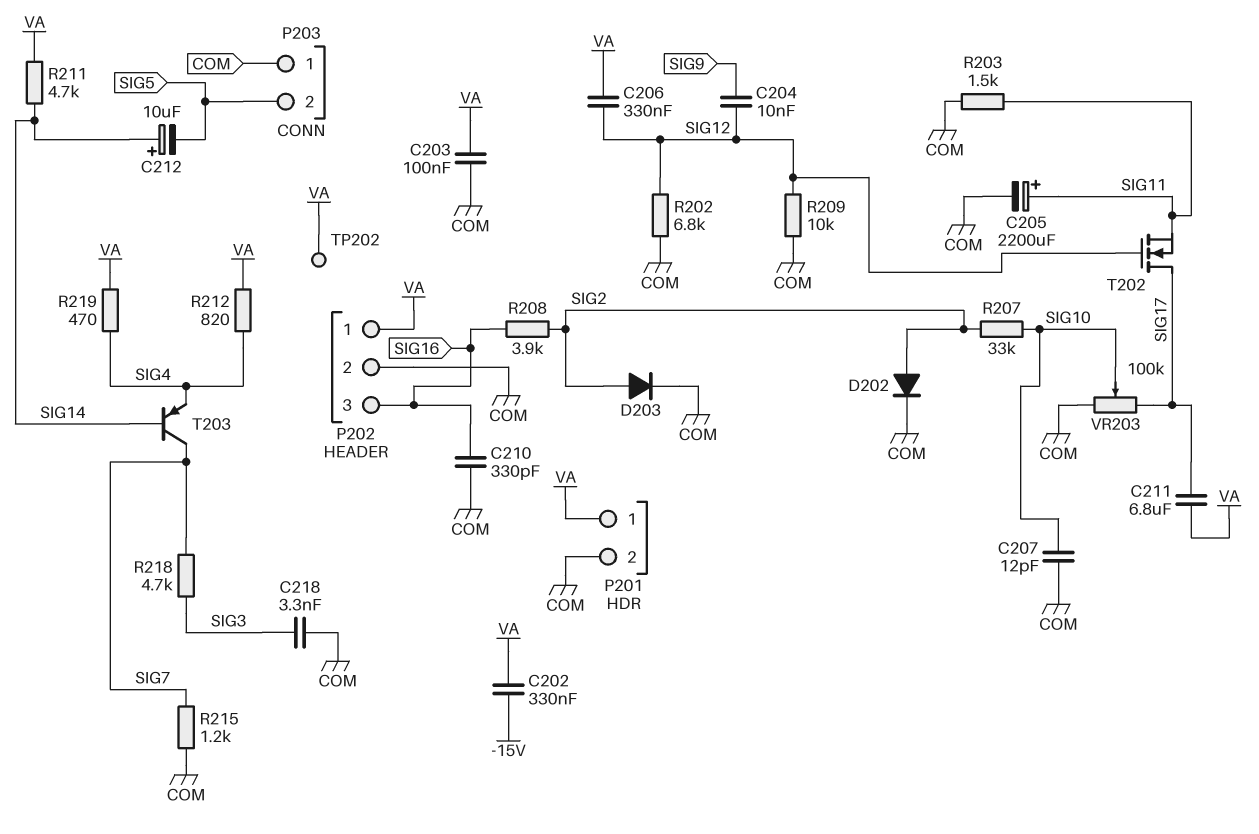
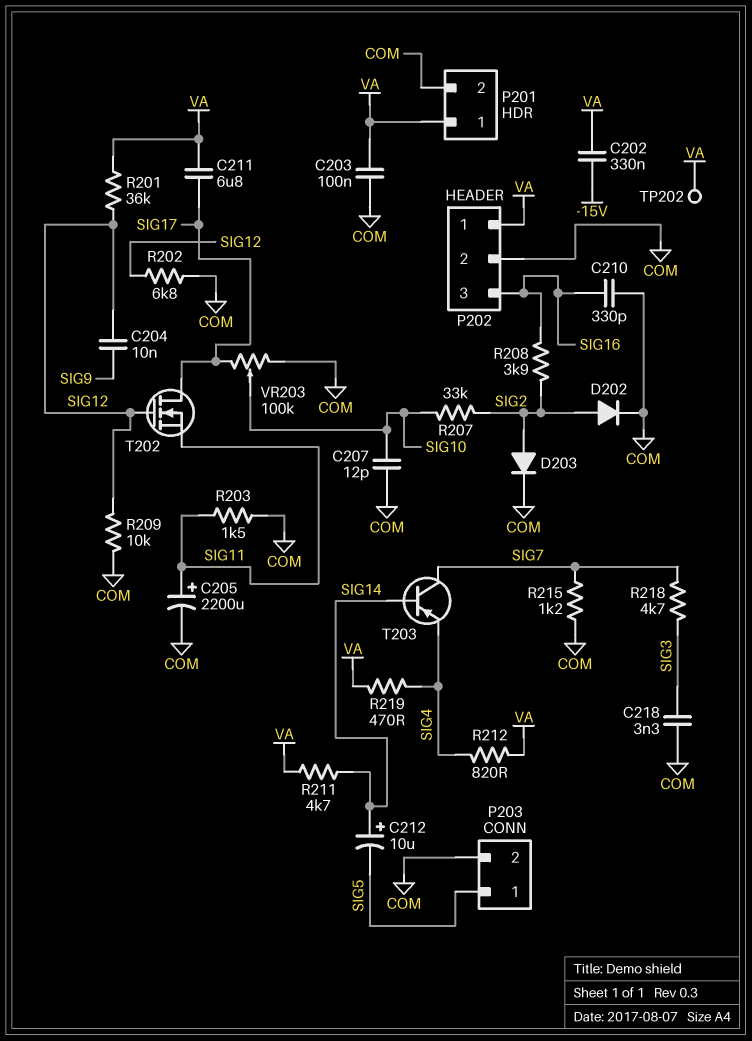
C206: 330nF (SIG12, VA) -> none
P203 pin 1: COM -> SIG5
P203 pin 2: SIG5 -> COM
R201: none -> 36k (SIG12, VA)

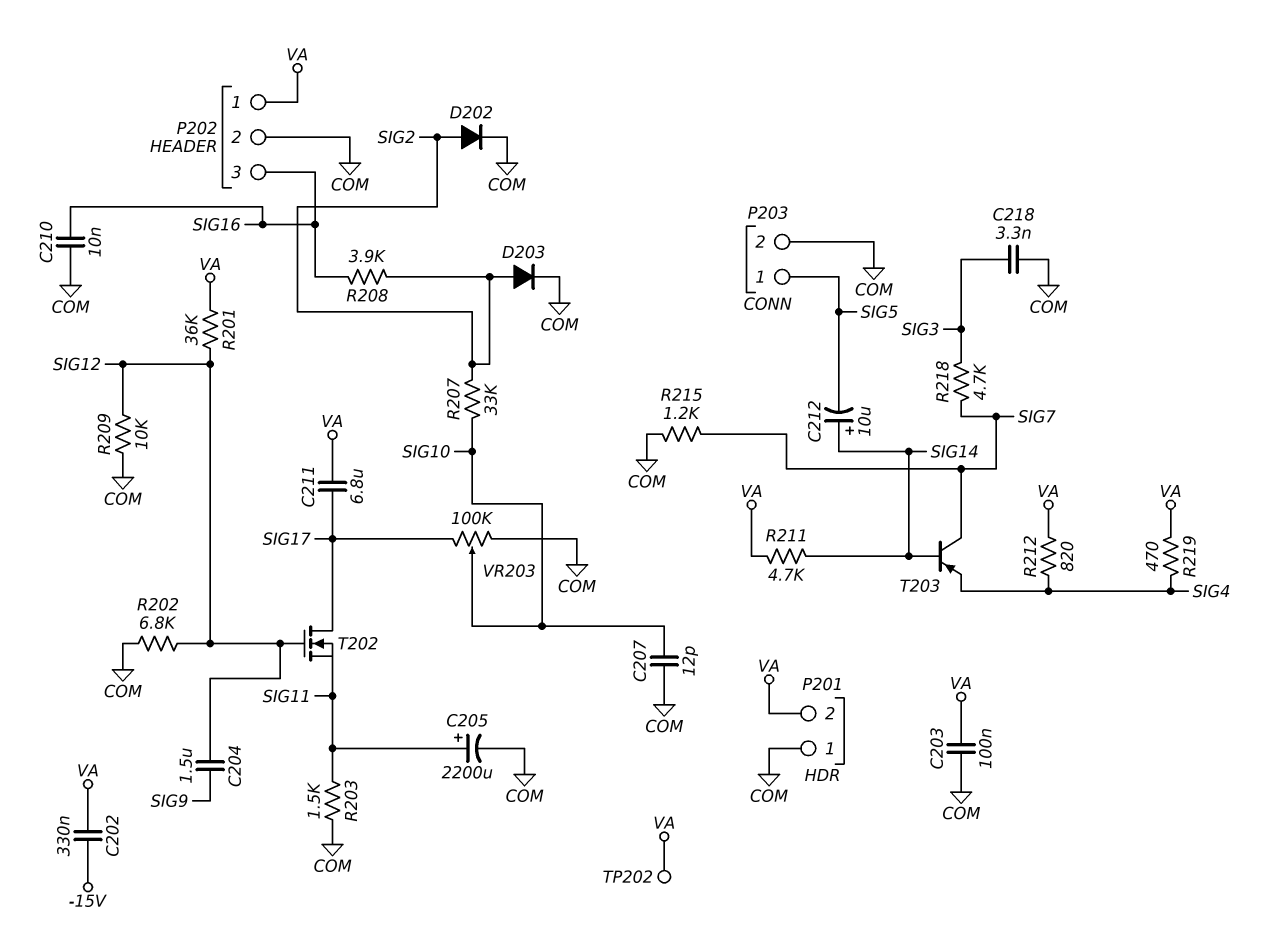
C204: 10nF (SIG9, SIG12) -> 1.5uF (SIG9, SIG12)
C210: 330pF (COM, SIG16) -> 10nF (COM, SIG16)
P201 pin 1: VA -> COM
P201 pin 2: COM -> VA

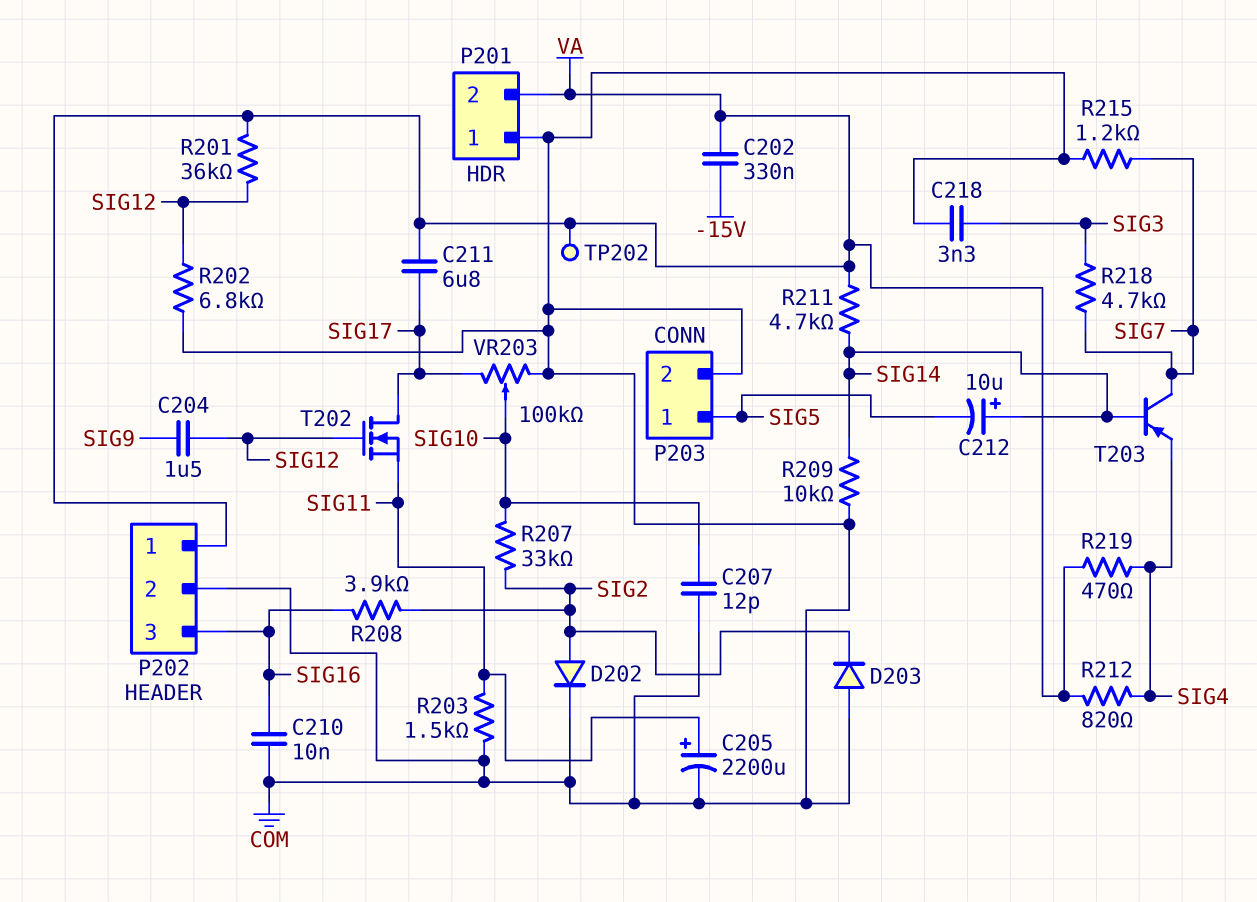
C203: 100nF (COM, VA) -> none
D203: diode (A SIG2, K COM) -> diode (A COM, K SIG2)
R209: 10k (COM, SIG12) -> 10k (COM, SIG14)

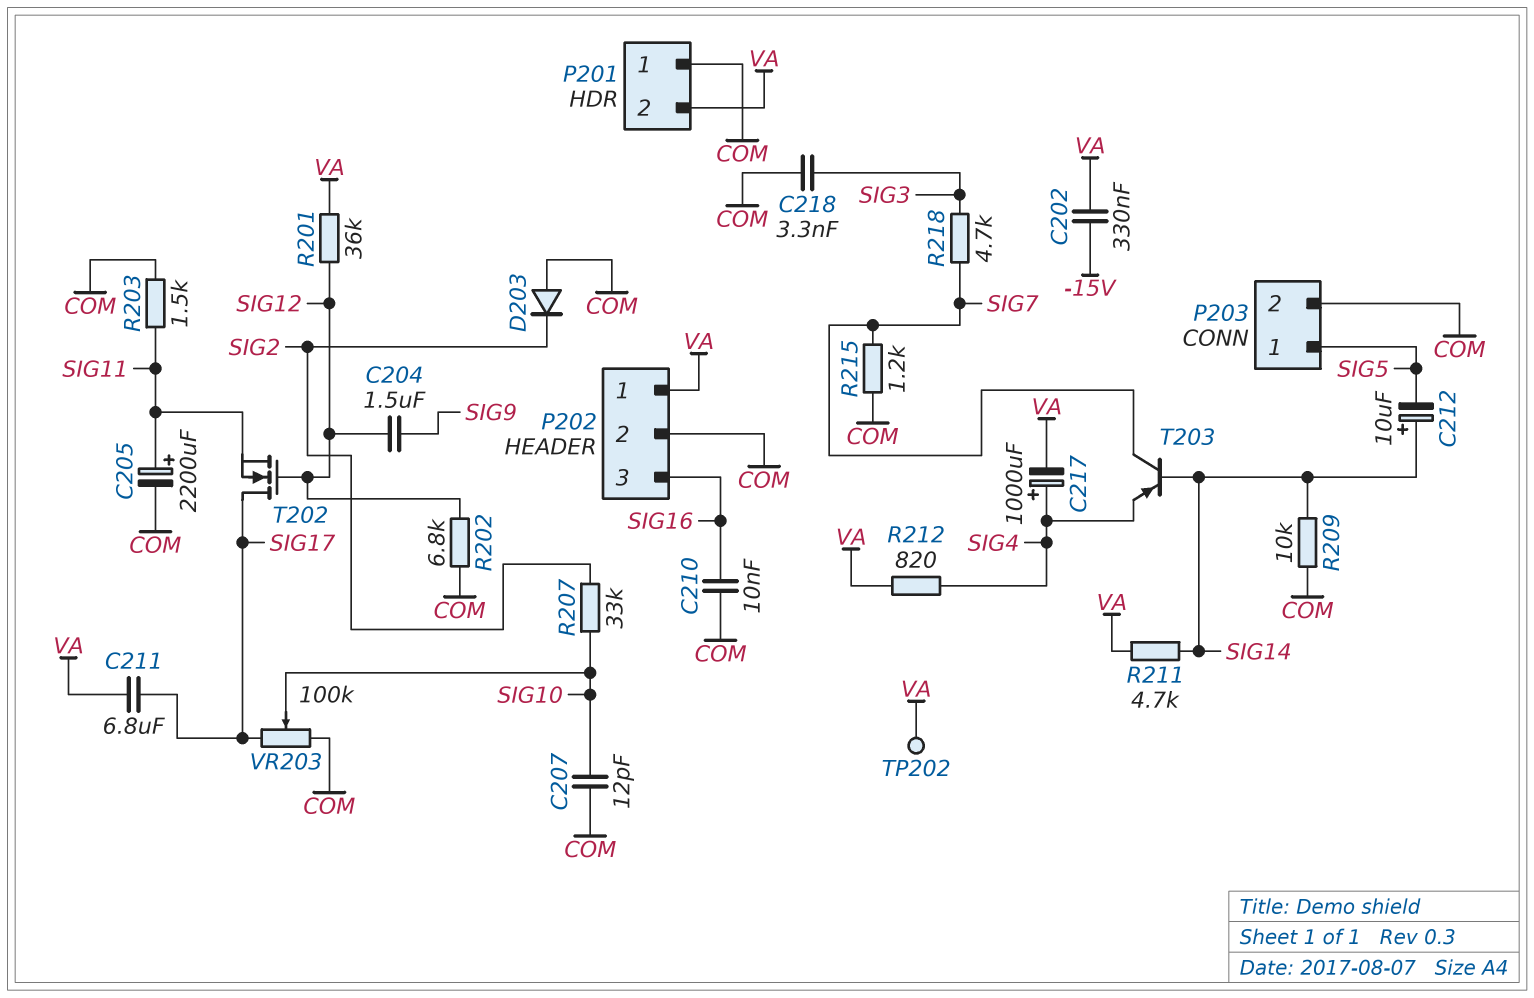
C217: none -> 1000uF (plus SIG4, minus VA)
D202: diode (A SIG2, K COM) -> none
R208: 3.9k (SIG2, SIG16) -> none
R219: 470 (SIG4, VA) -> none

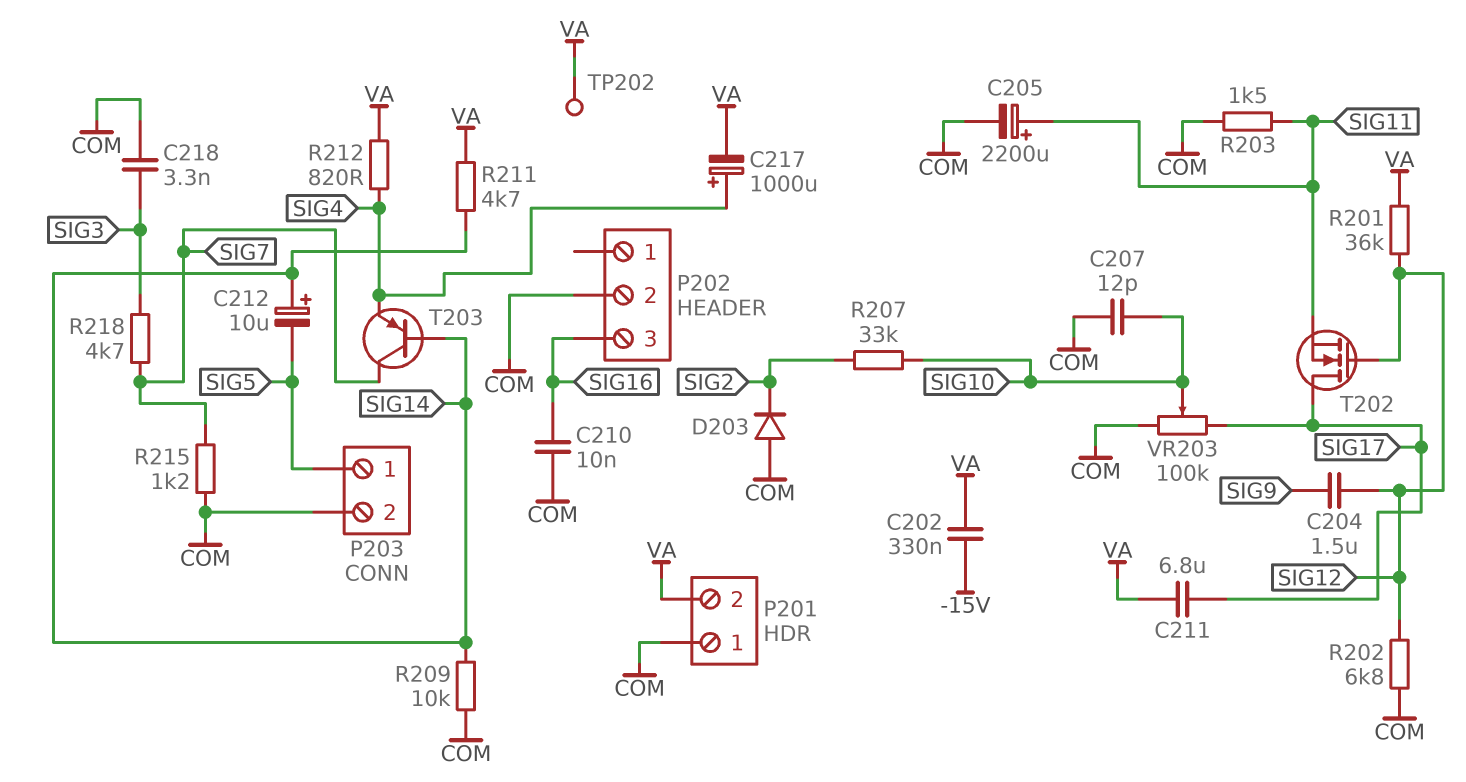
P202 pin 1: VA -> none

